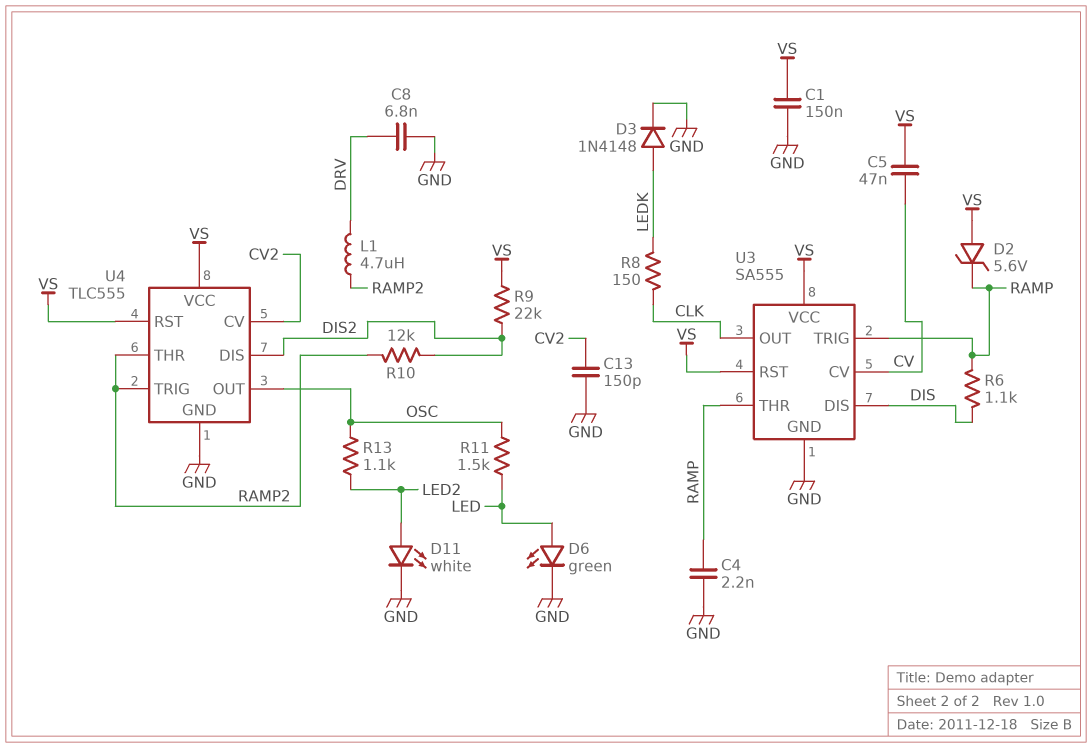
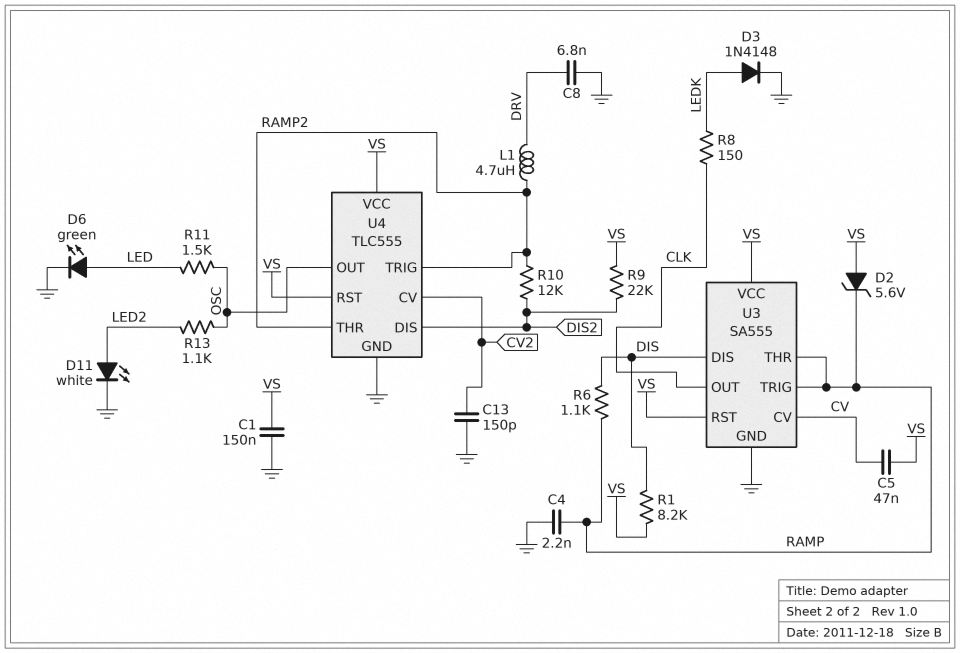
R1: none -> 8.2k (DIS, VS)

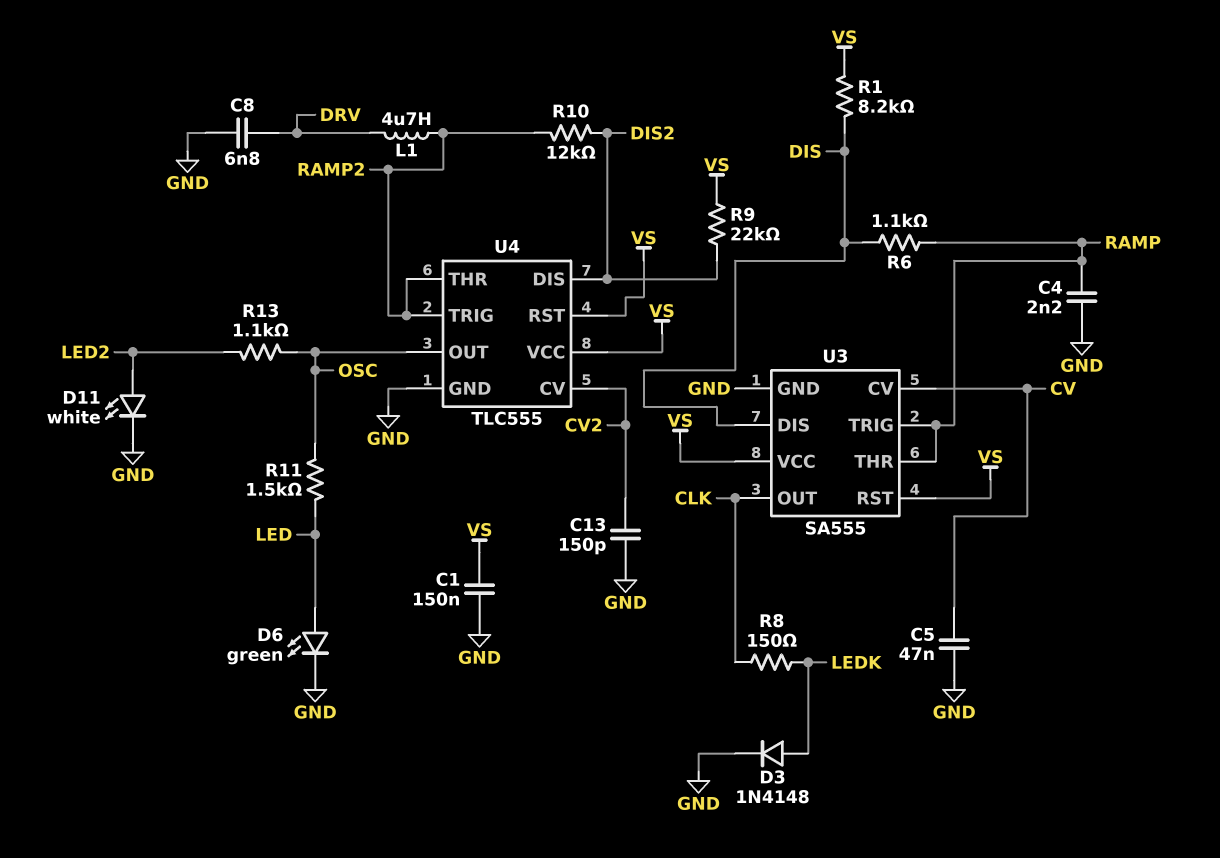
C5: 47nF (CV, VS) -> 47nF (CV, GND)
D2: zener 5.6V (A VS, K RAMP) -> none

